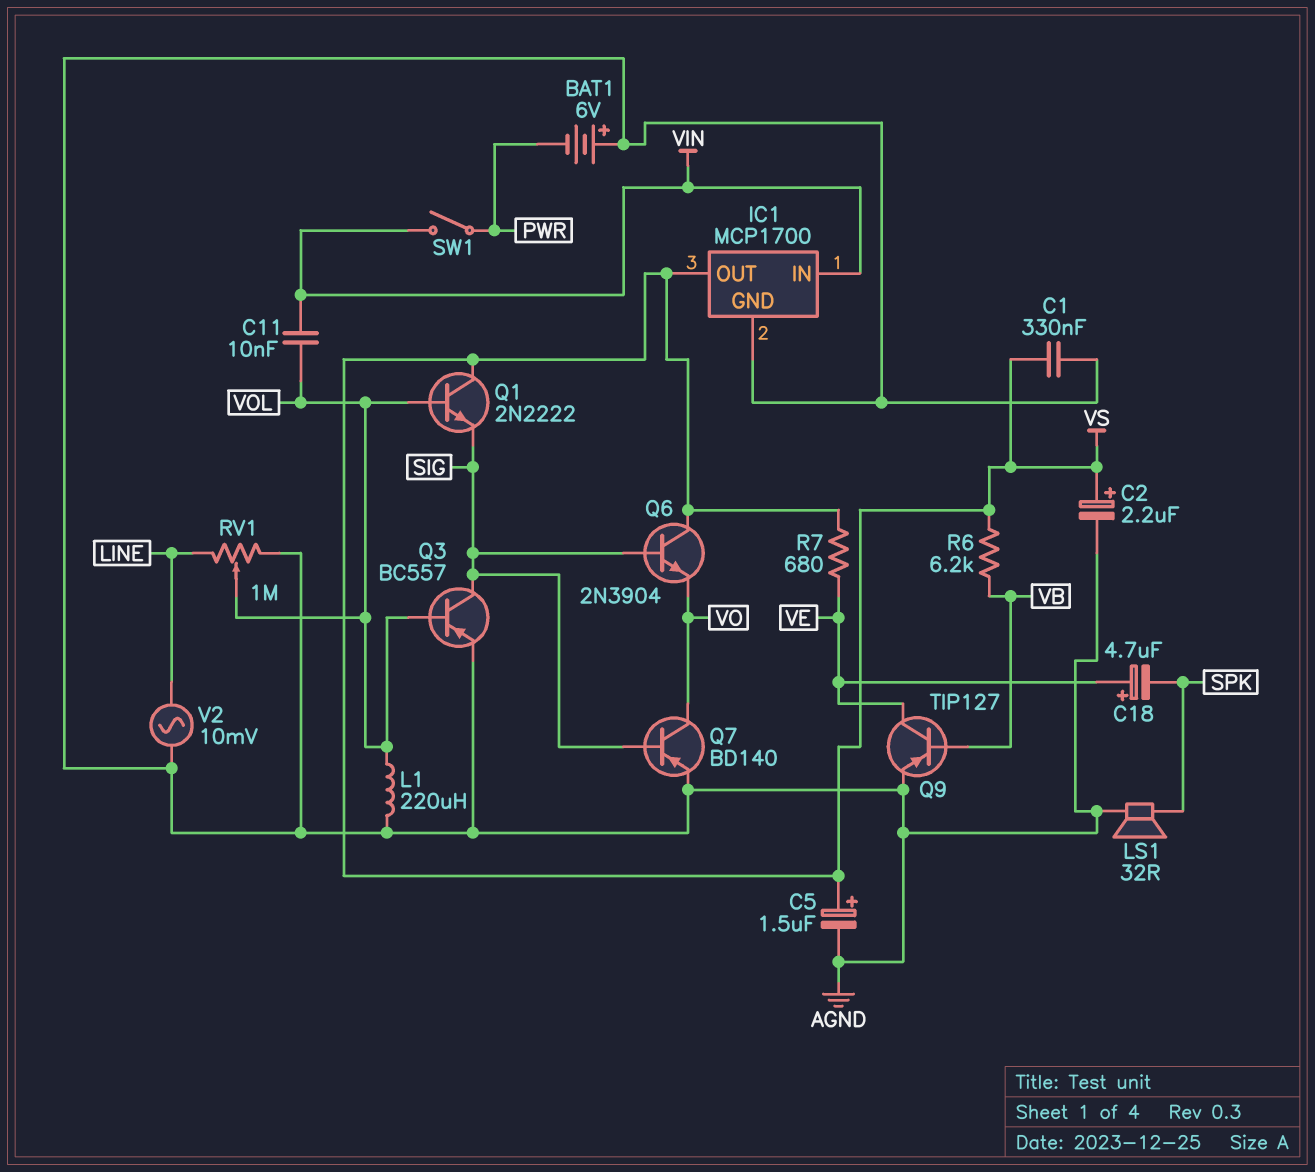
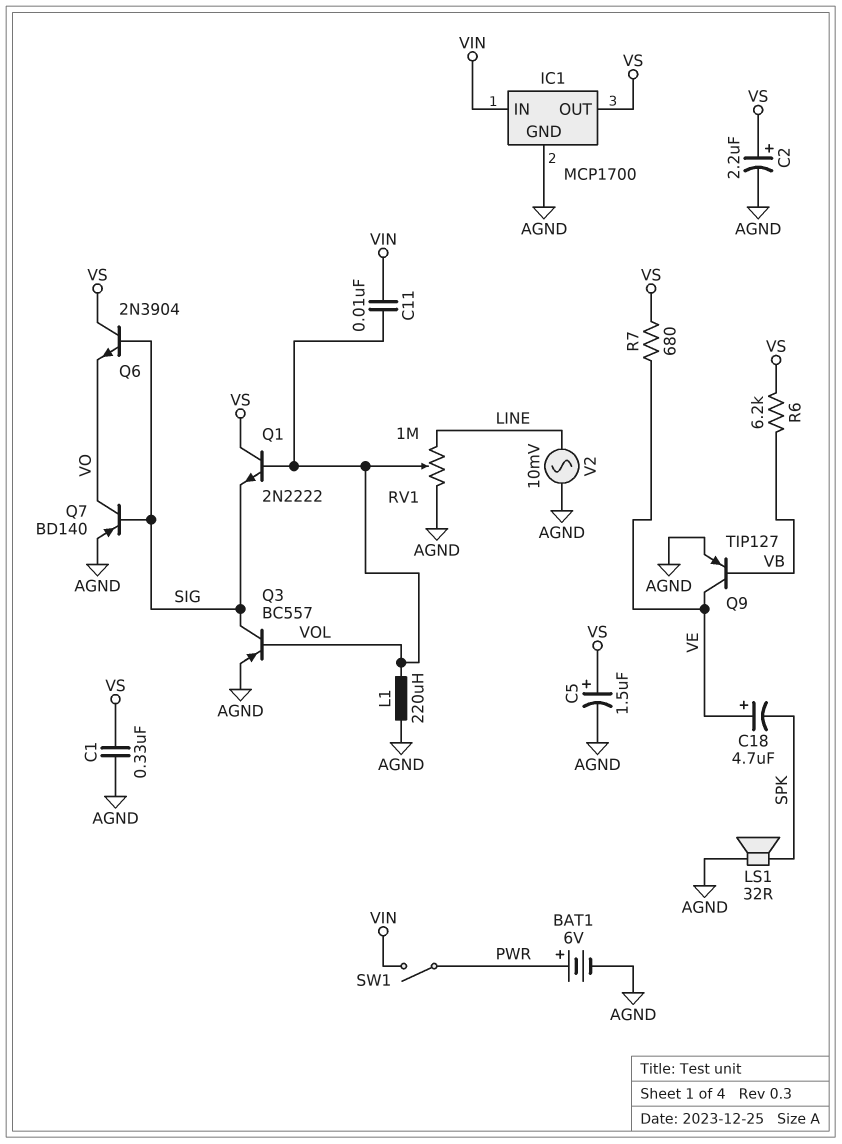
BAT1: 6V (plus AGND, minus PWR) -> 6V (plus PWR, minus AGND)

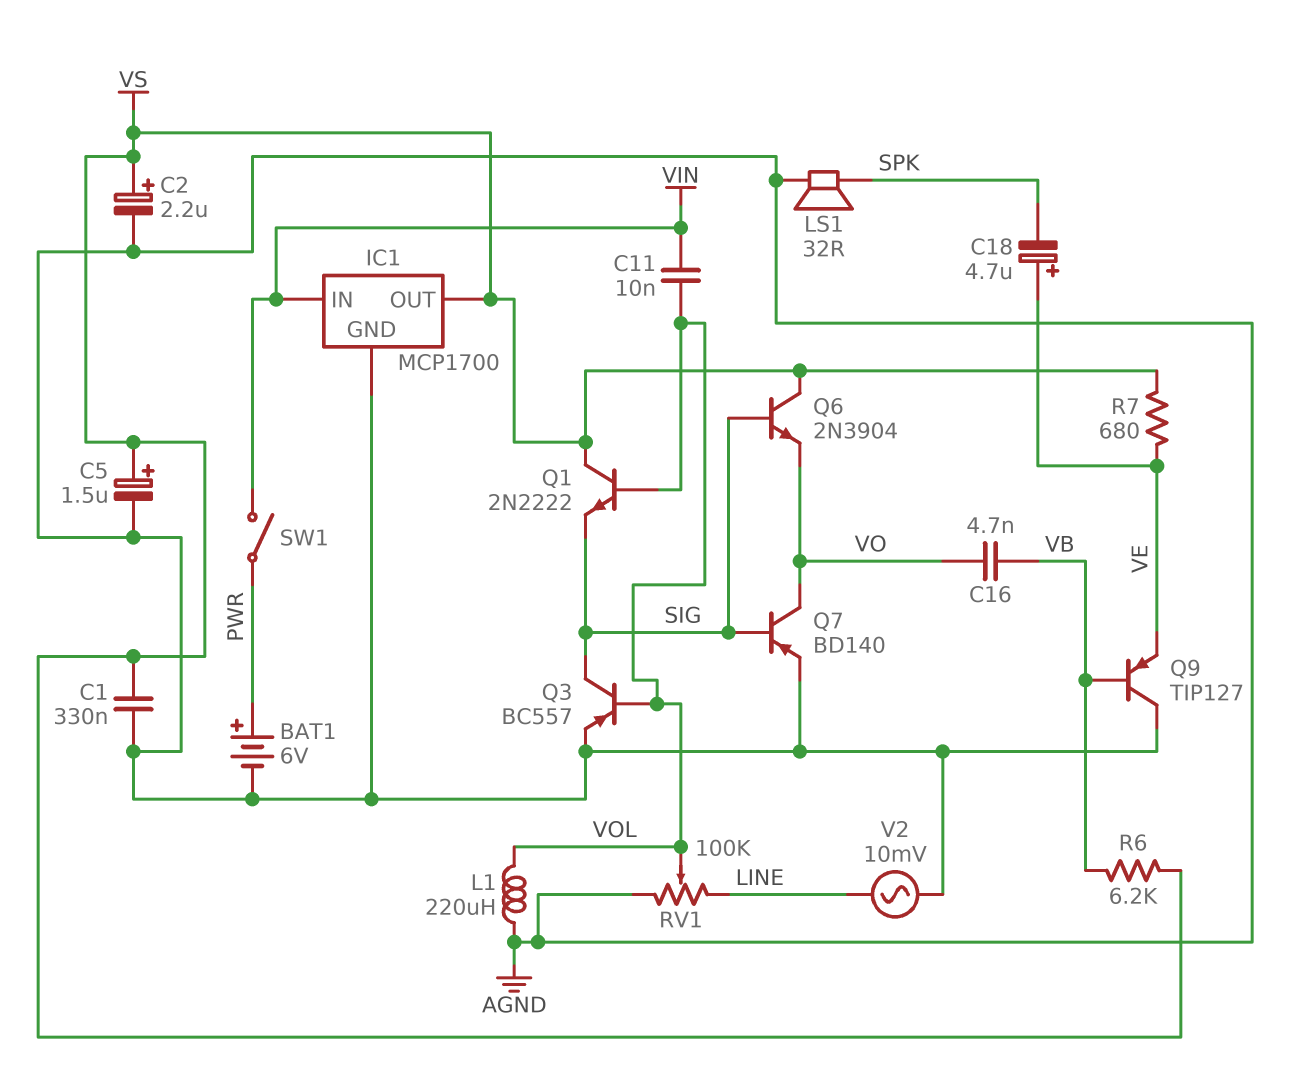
C16: none -> 4.7nF (VB, VO)
Q9: PNP TIP127 (B VB, C VE, E AGND) -> PNP TIP127 (B VB, C AGND, E VE)
RV1: 1M (AGND, LINE, wiper VOL) -> 100k (AGND, LINE, wiper VOL)

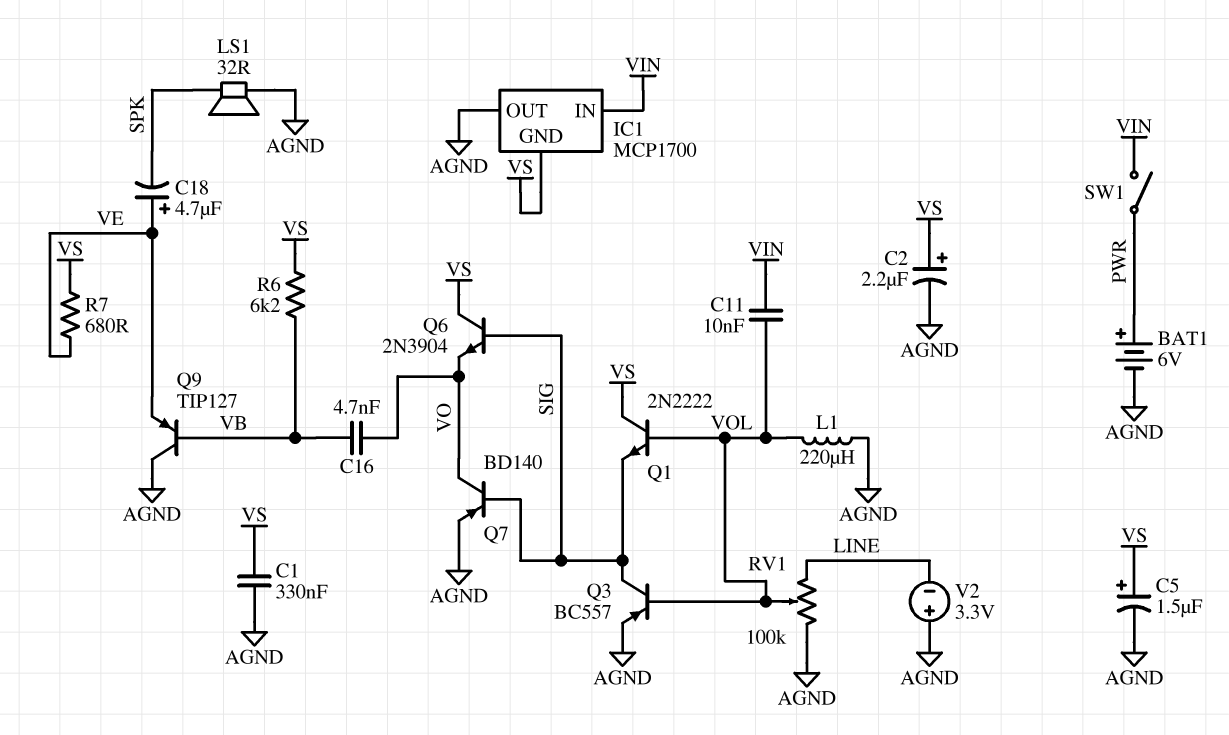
IC1 pin GND: AGND -> VS
IC1 pin OUT: VS -> AGND
V2: AC 10mV (AGND, LINE) -> 3.3V (plus AGND, minus LINE)

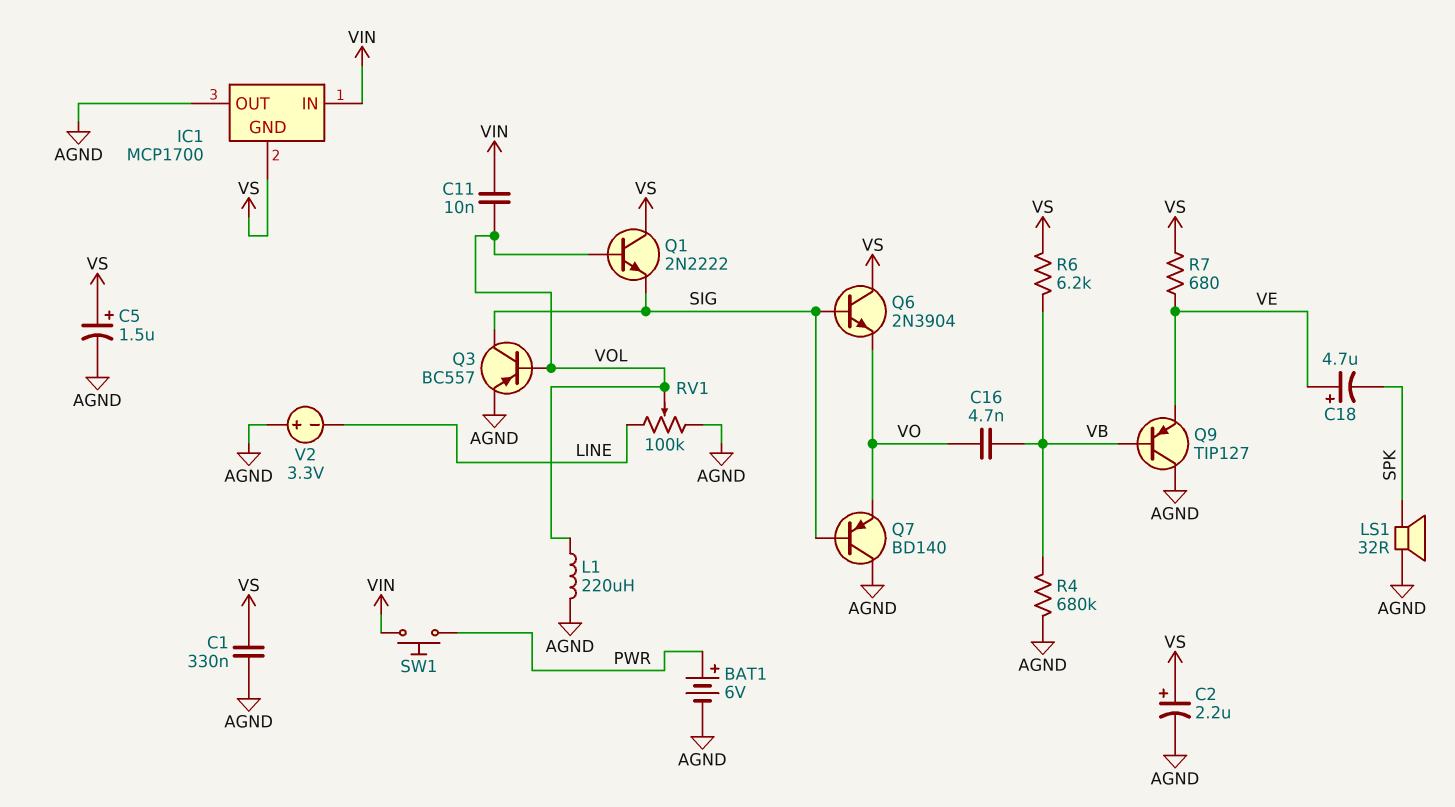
Q7: PNP BD140 (B SIG, C VO, E AGND) -> PNP BD140 (B SIG, C AGND, E VO)
R4: none -> 680k (AGND, VB)
SW1: switch (PWR, VIN) -> button (PWR, VIN)

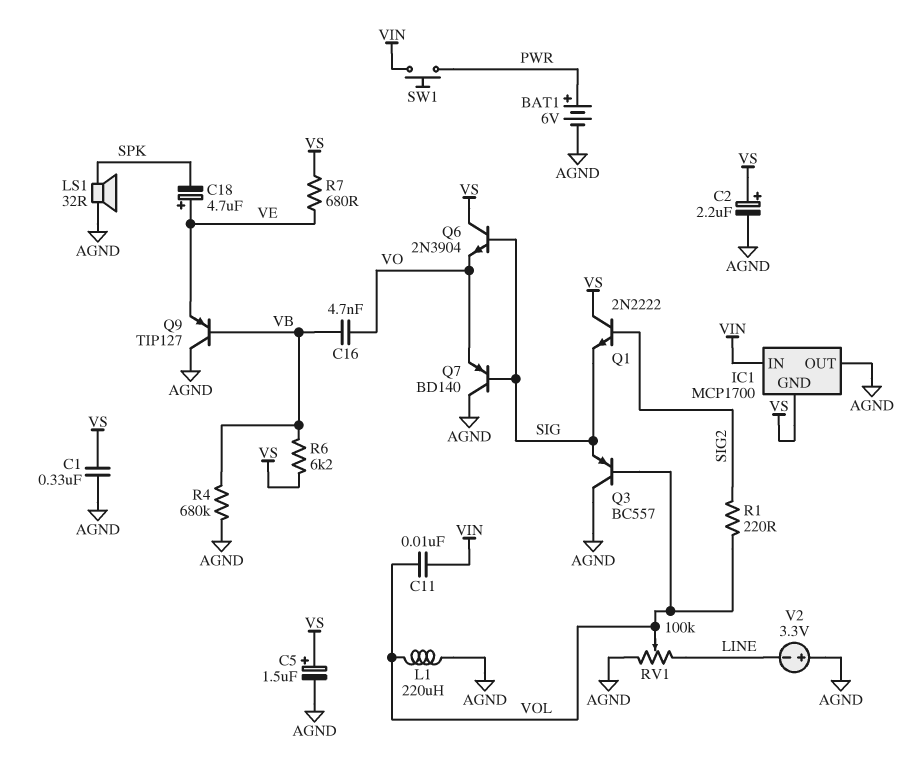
Q1: NPN 2N2222 (B VOL, C VS, E SIG) -> NPN 2N2222 (B SIG2, C VS, E SIG)
Q3: PNP BC557 (B VOL, C SIG, E AGND) -> PNP BC557 (B VOL, C AGND, E SIG)
R1: none -> 220 (SIG2, VOL)

